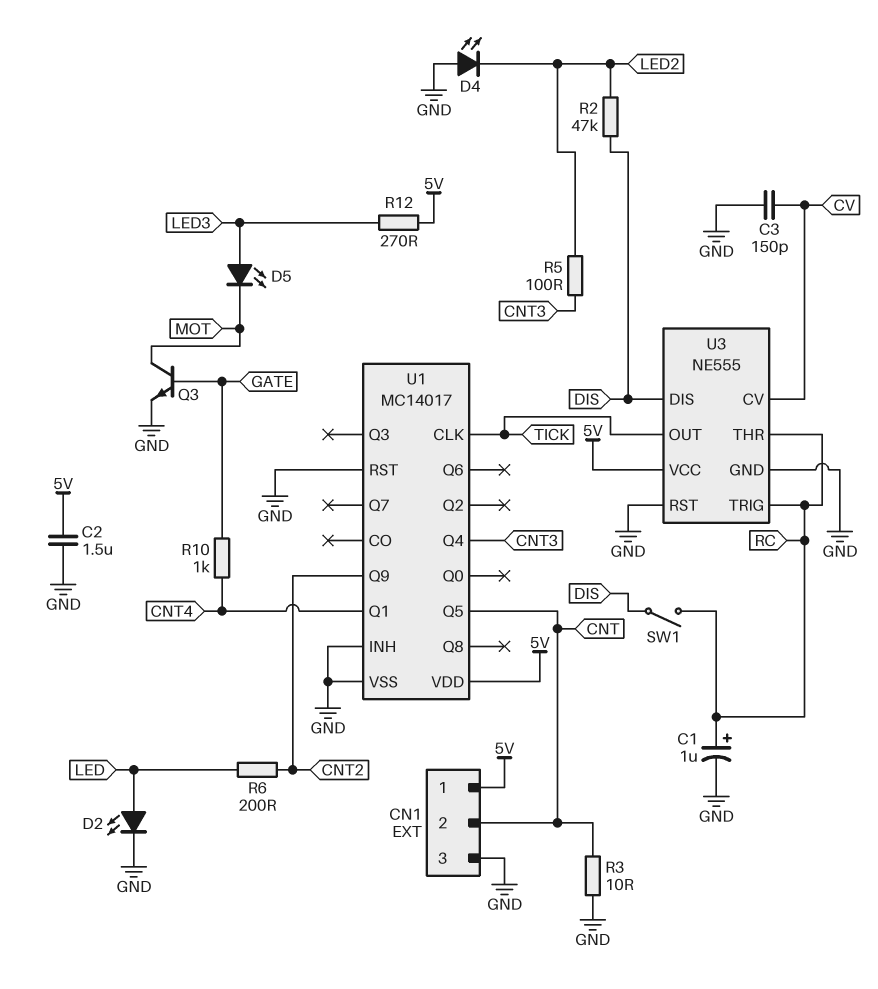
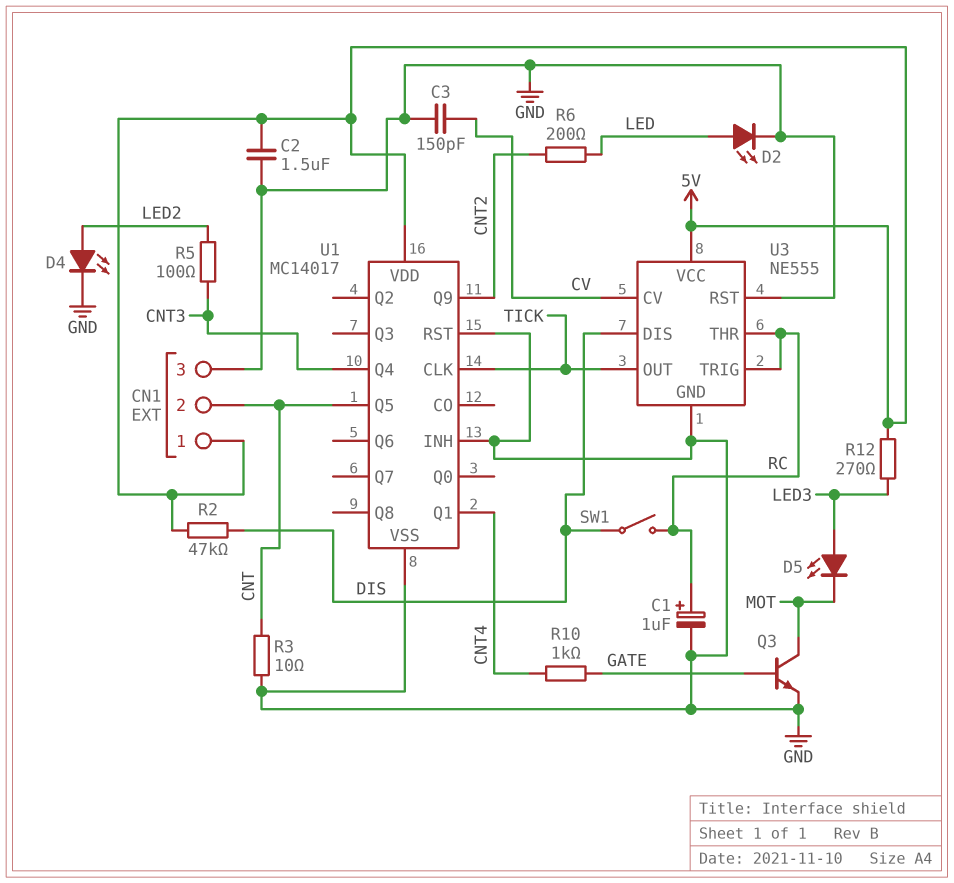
D4: LED (A GND, K LED2) -> LED (A LED2, K GND)
R2: 47k (DIS, LED2) -> 47k (5V, DIS)

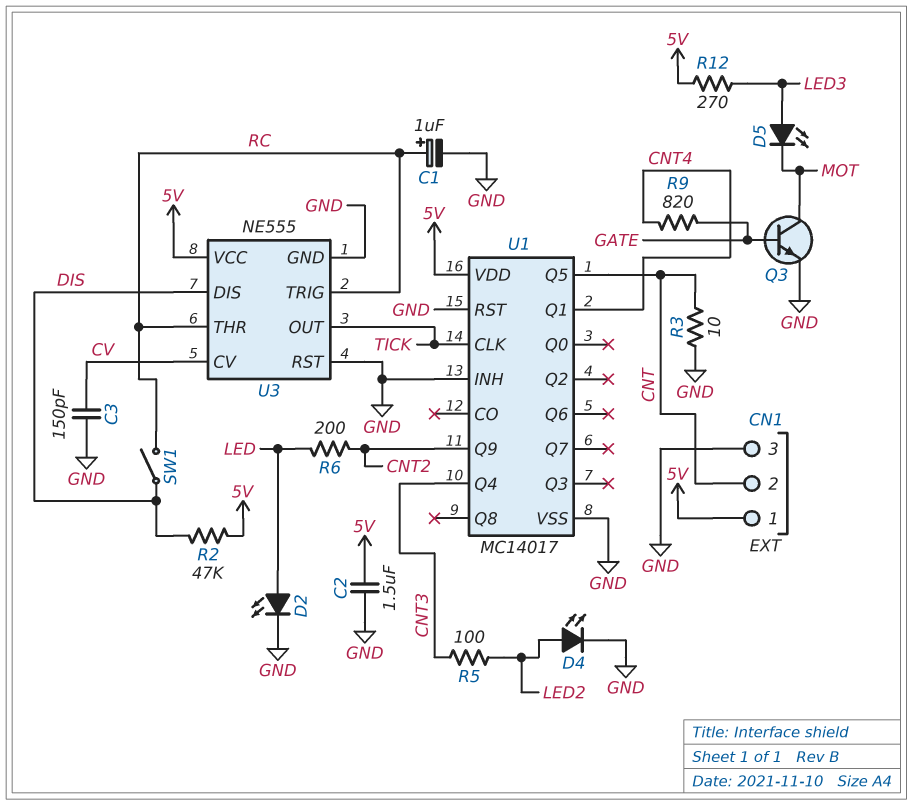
R9: none -> 820 (CNT4, GATE)
R10: 1k (CNT4, GATE) -> none

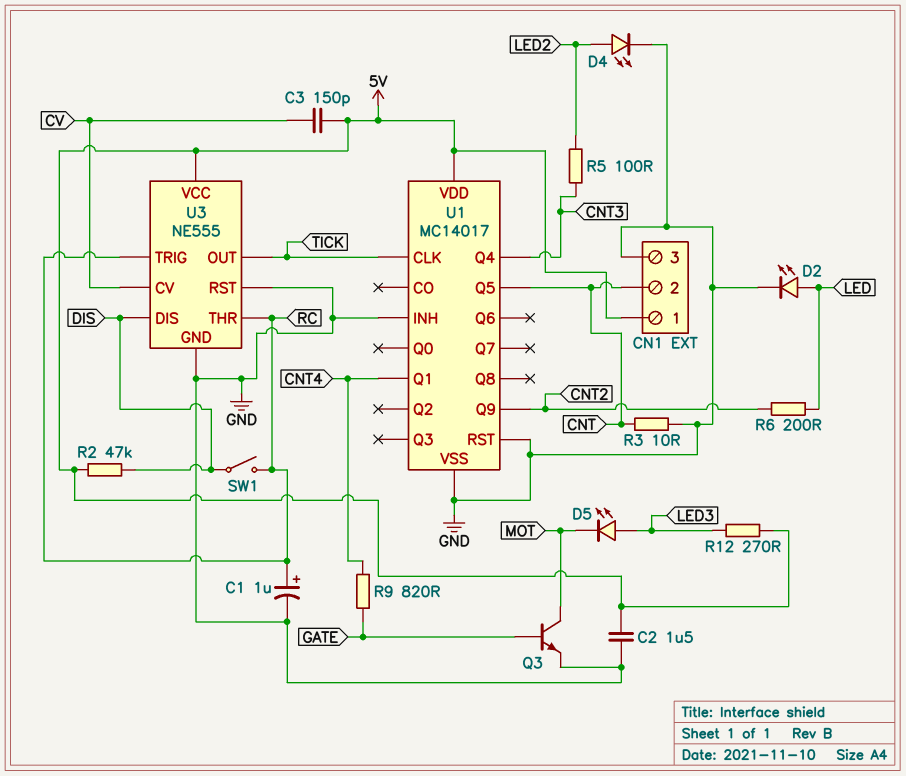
C3: 150pF (CV, GND) -> 150pF (5V, CV)

